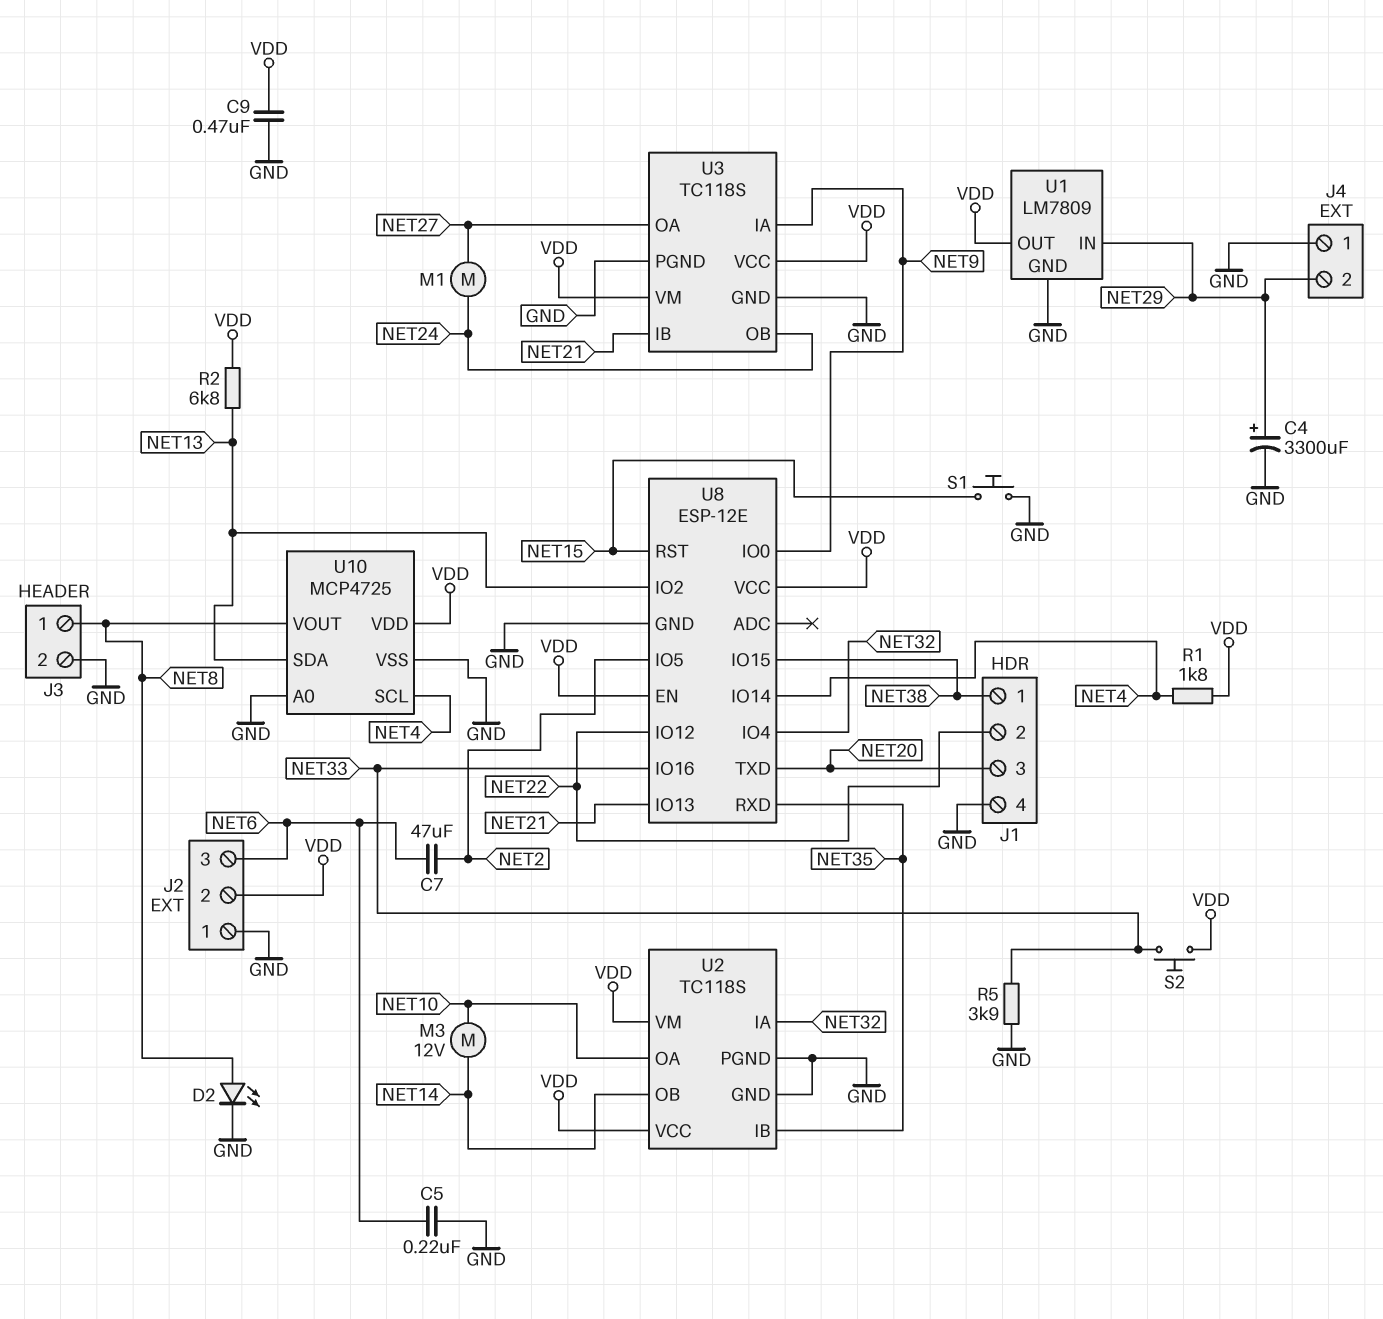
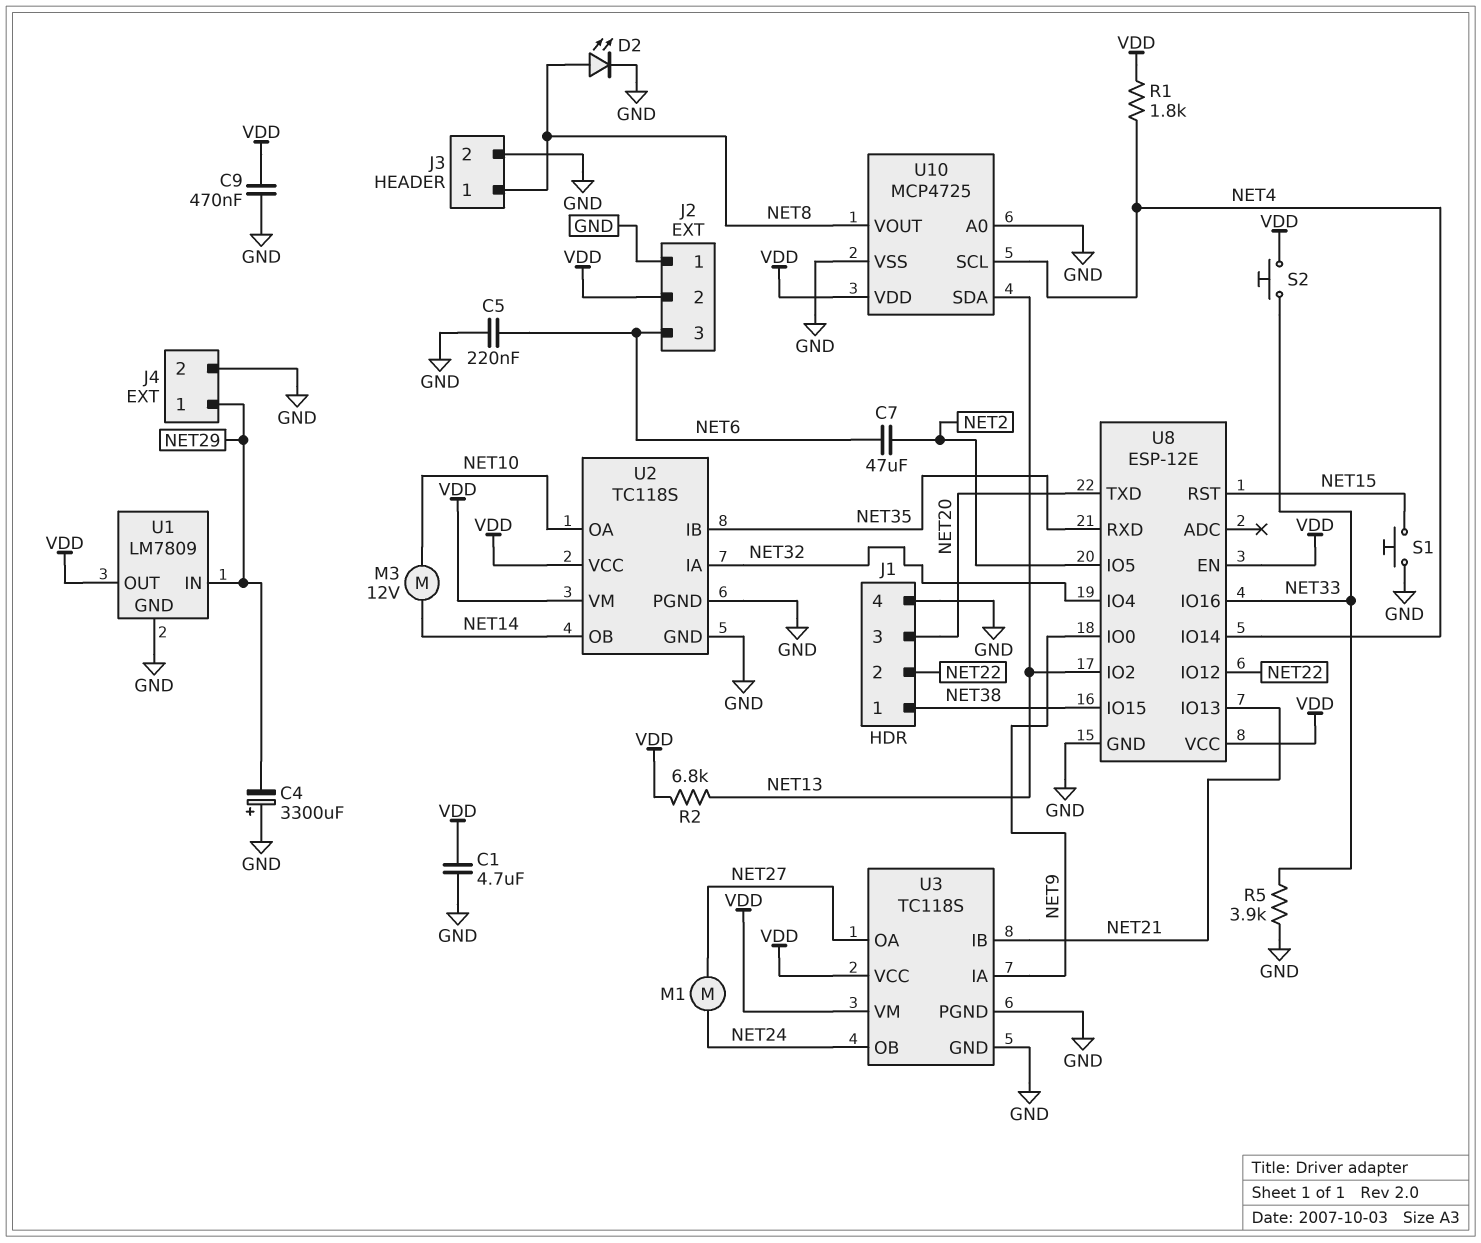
C1: none -> 4.7uF (GND, VDD)
C4: 3300uF (plus NET29, minus GND) -> 3300uF (plus GND, minus NET29)
J4 pin 1: GND -> NET29
J4 pin 2: NET29 -> GND

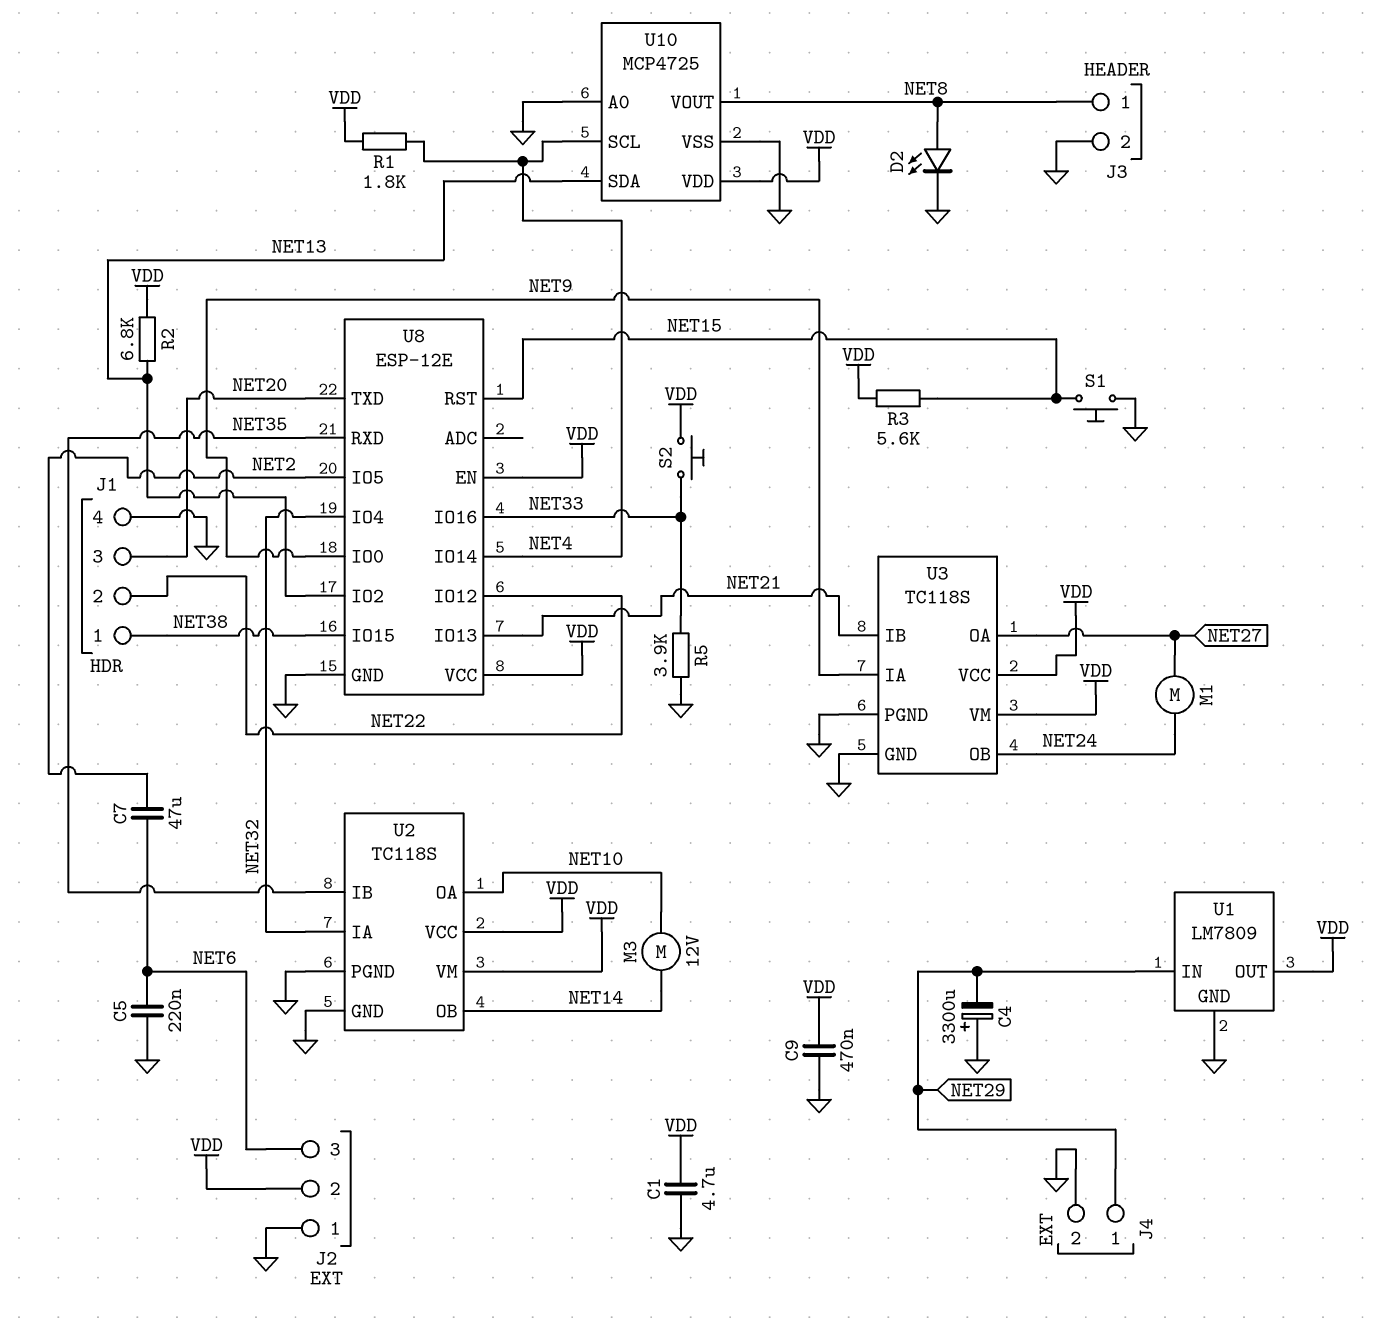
R3: none -> 5.6k (NET15, VDD)

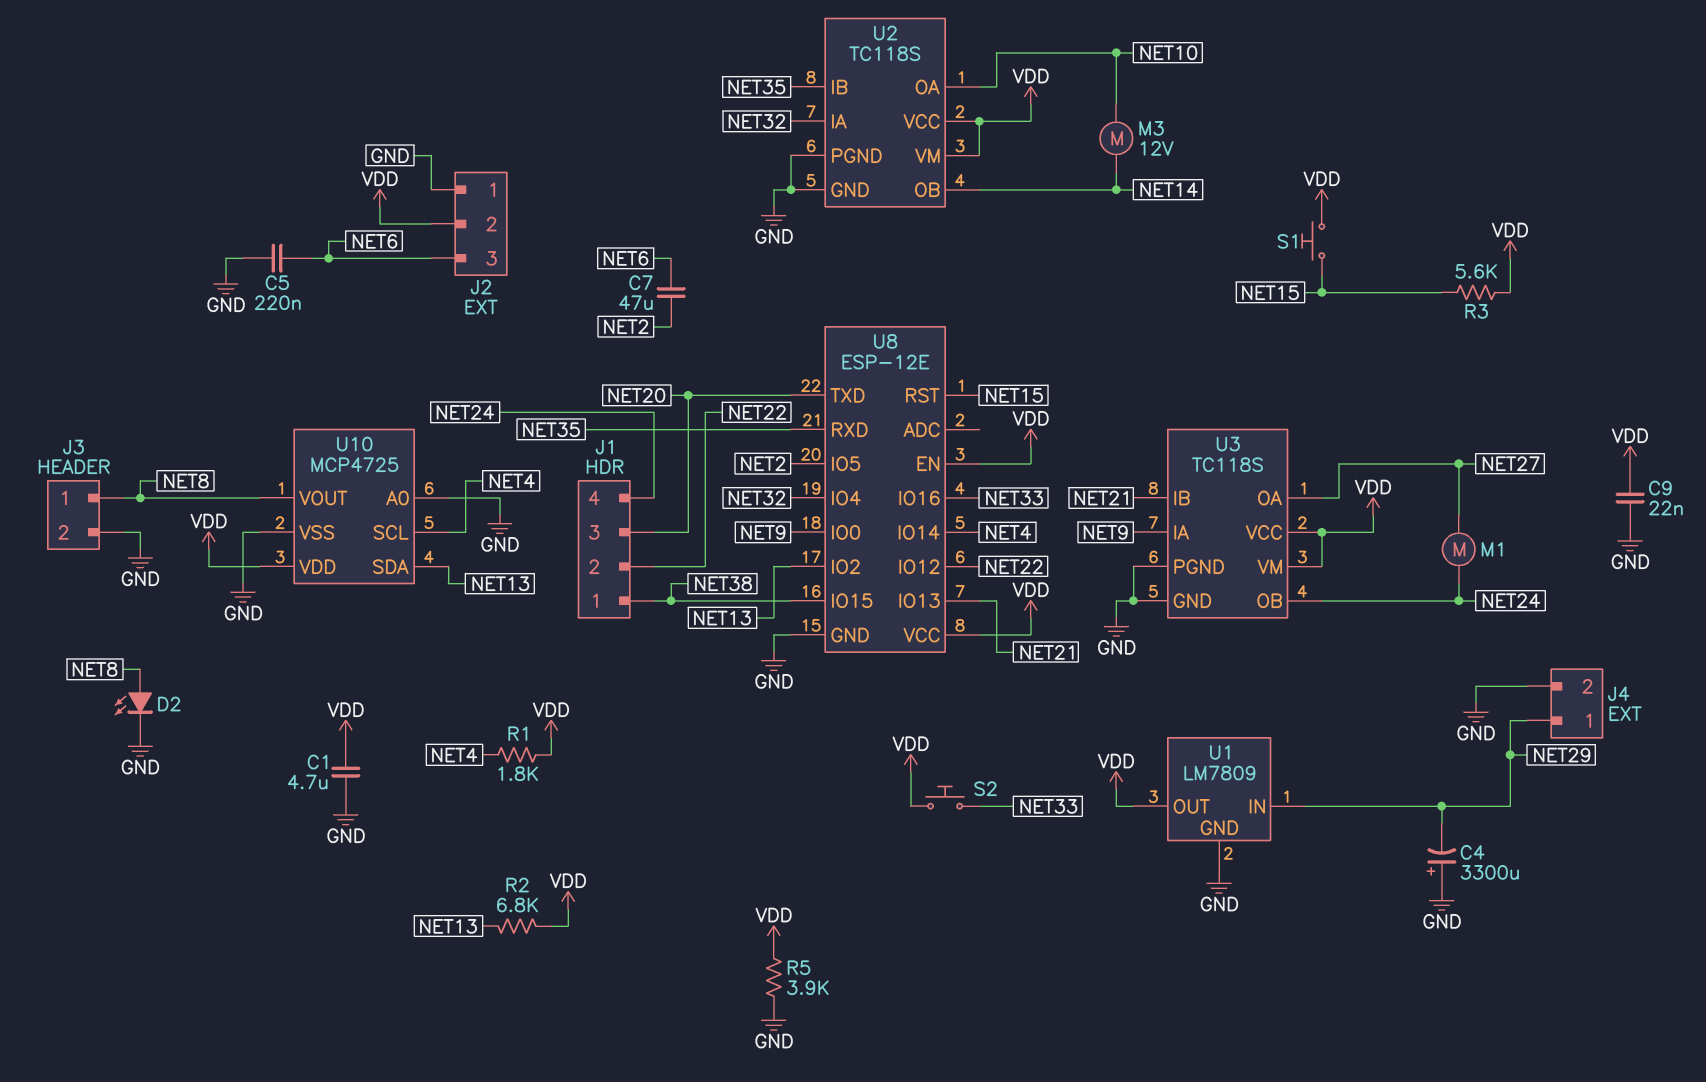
C9: 470nF (GND, VDD) -> 22nF (GND, VDD)
J1 pin 4: GND -> NET24
R5: 3.9k (GND, NET33) -> 3.9k (GND, VDD)
S1: button (GND, NET15) -> button (NET15, VDD)

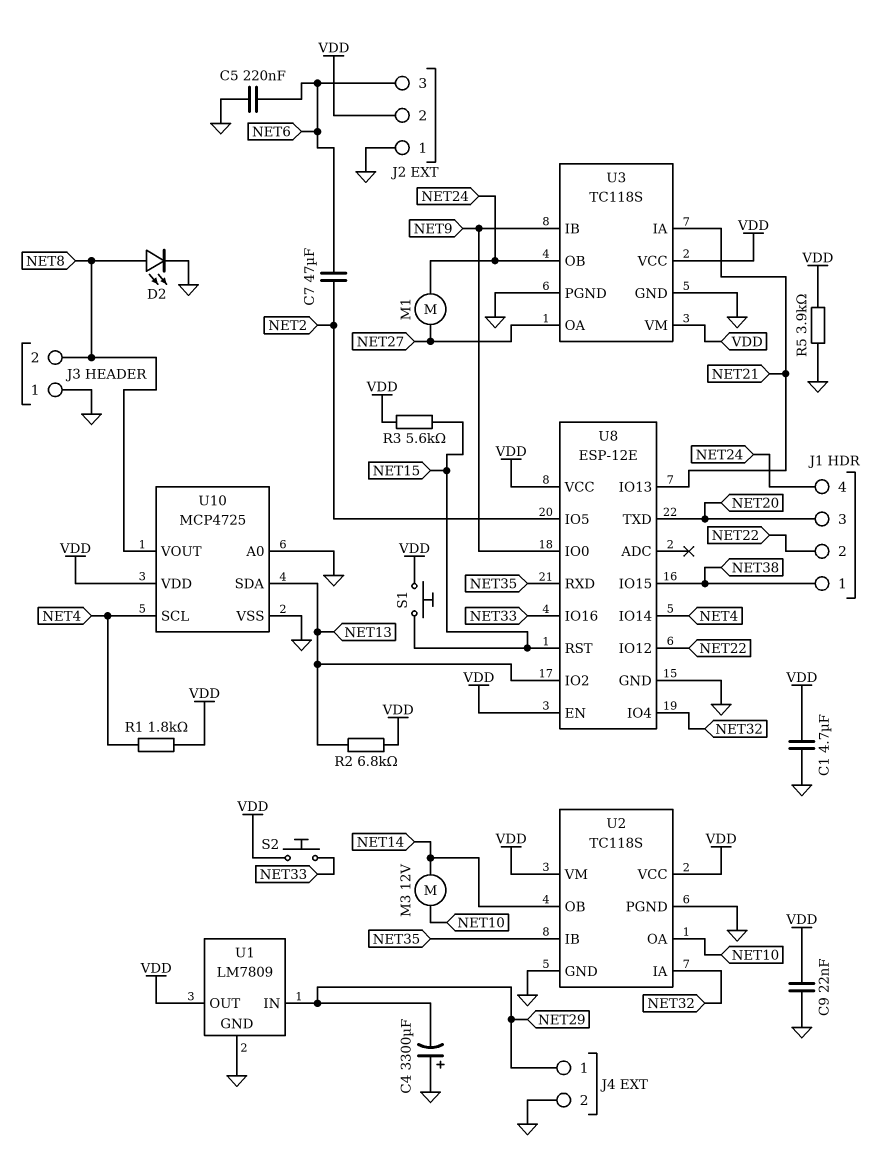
J3 pin 1: NET8 -> GND
J3 pin 2: GND -> NET8
U3 pin IA: NET9 -> NET21
U3 pin IB: NET21 -> NET9

